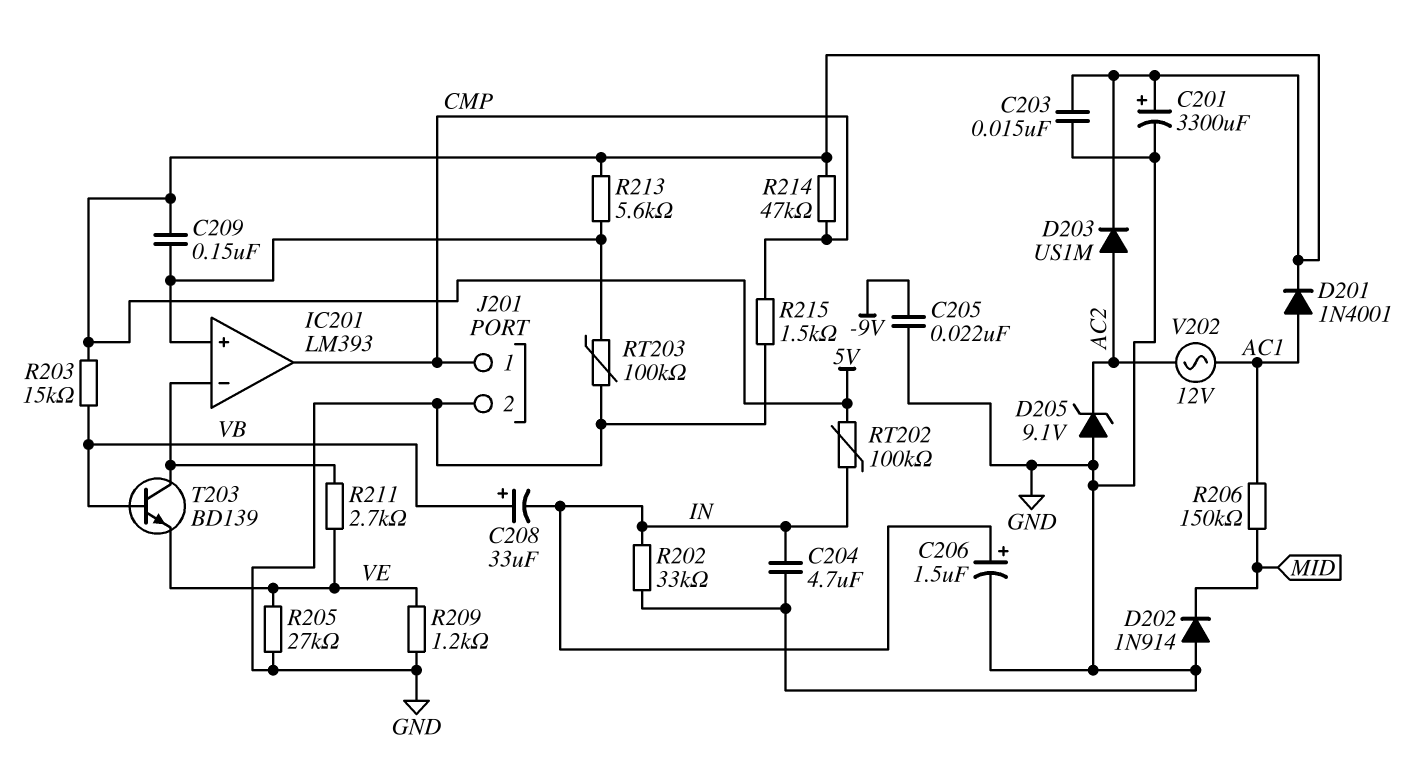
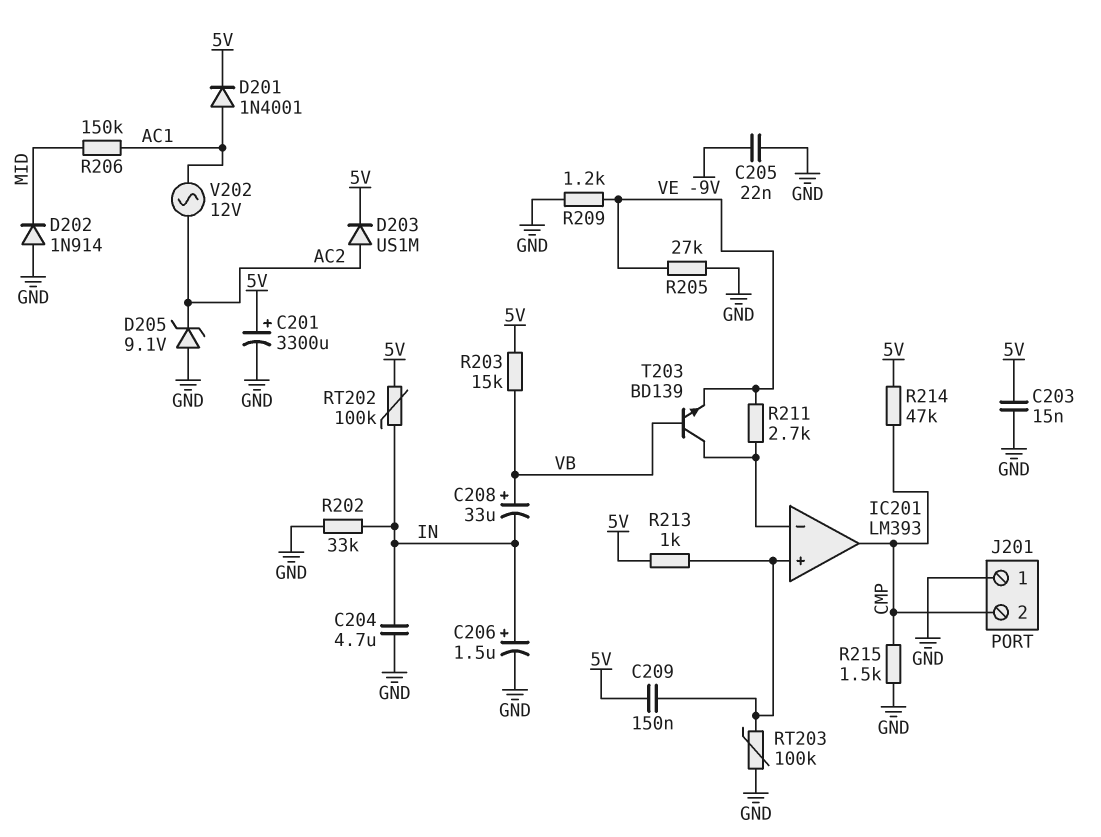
J201 pin 1: CMP -> GND
J201 pin 2: GND -> CMP
R213: 5.6k (5V, IC201/in+) -> 1k (5V, IC201/in+)

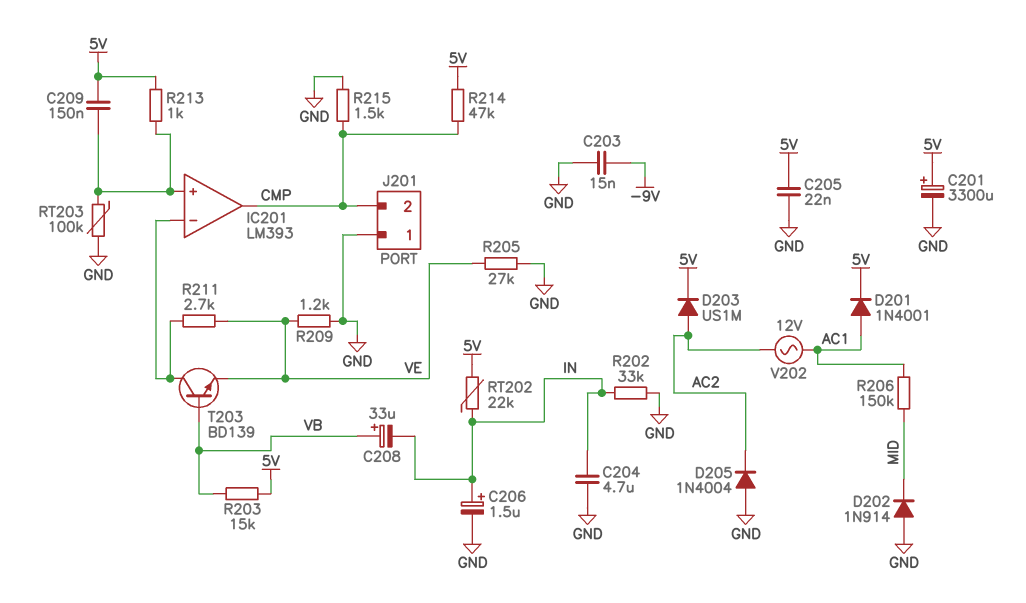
C203: 15nF (5V, GND) -> 15nF (-9V, GND)
C205: 22nF (-9V, GND) -> 22nF (5V, GND)
D205: zener 9.1V (A GND, K AC2) -> diode 1N4004 (A GND, K AC2)
RT202: 100k (5V, IN) -> 22k (5V, IN)

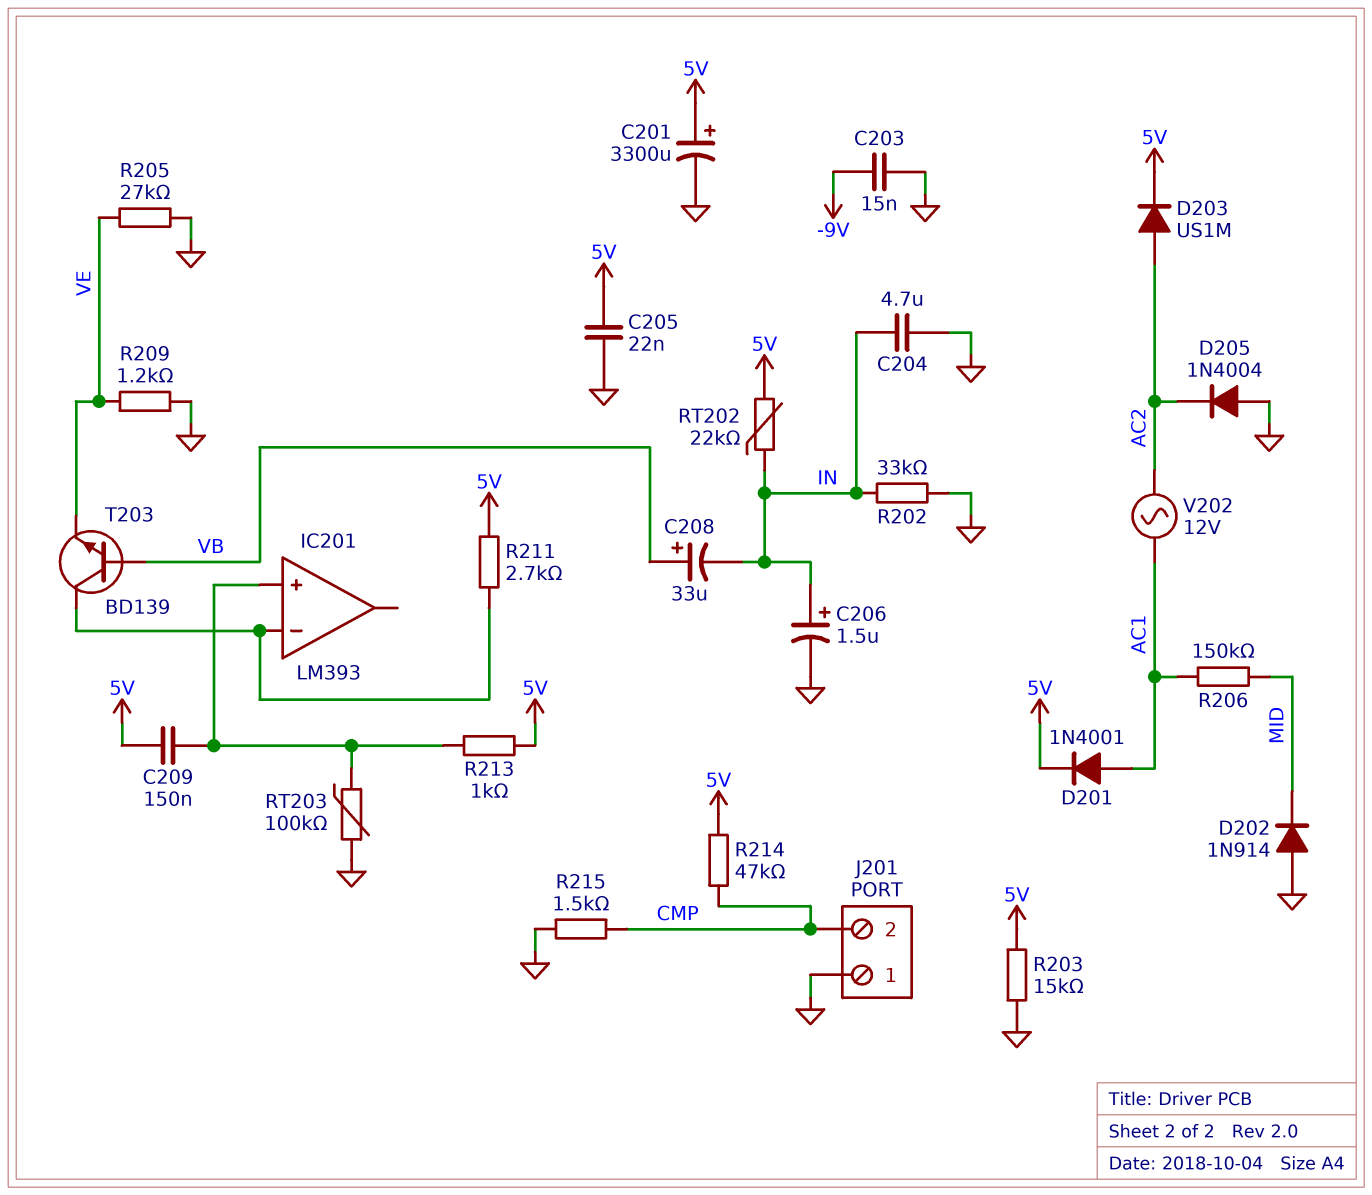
IC201 pin out: CMP -> none
R203: 15k (5V, VB) -> 15k (5V, GND)
R211: 2.7k (IC201/in-, VE) -> 2.7k (5V, IC201/in-)

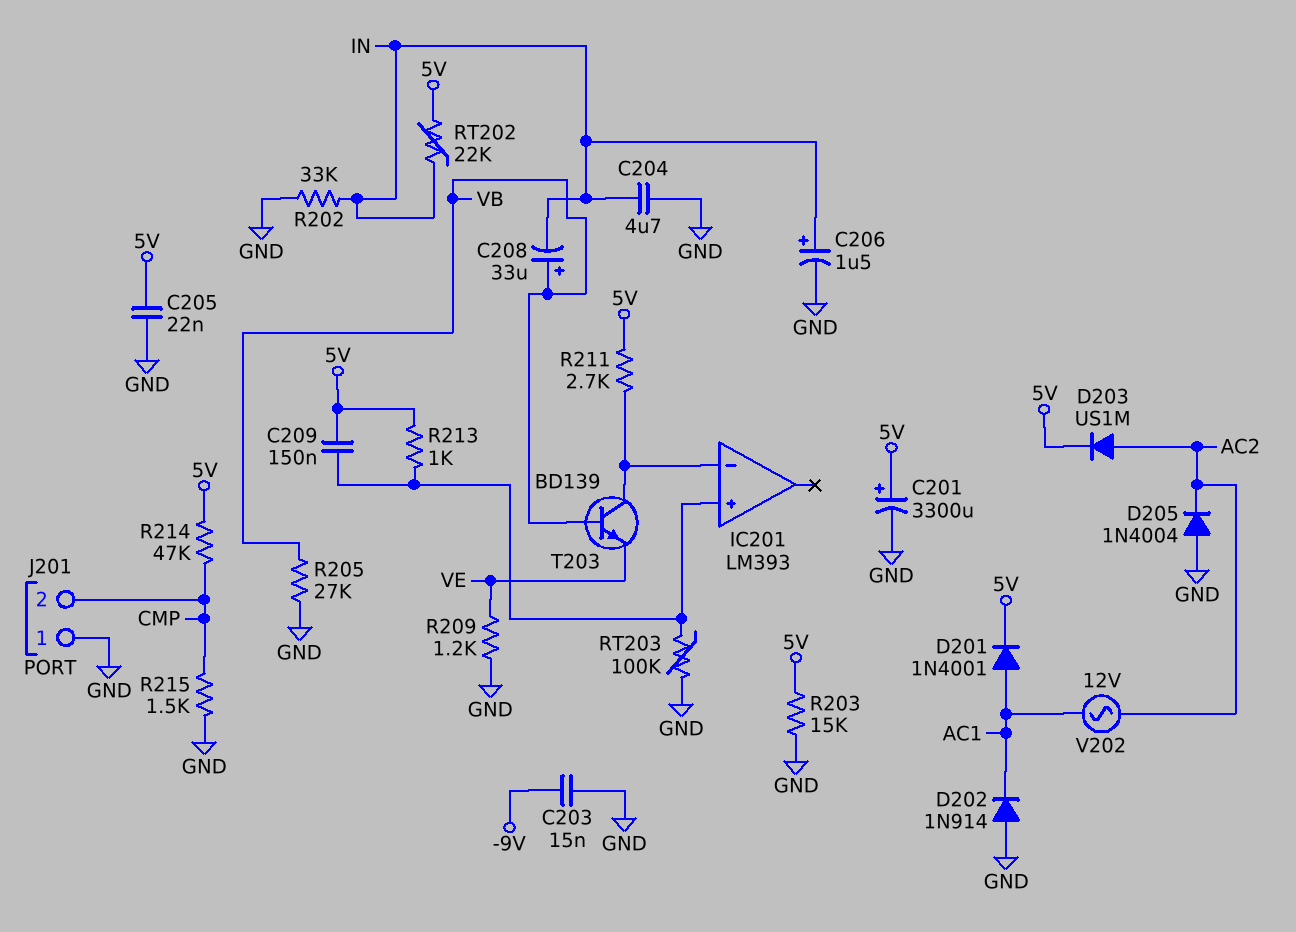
D202: diode 1N914 (A GND, K MID) -> diode 1N914 (A GND, K AC1)
R205: 27k (GND, VE) -> 27k (GND, VB)
R206: 150k (AC1, MID) -> none

